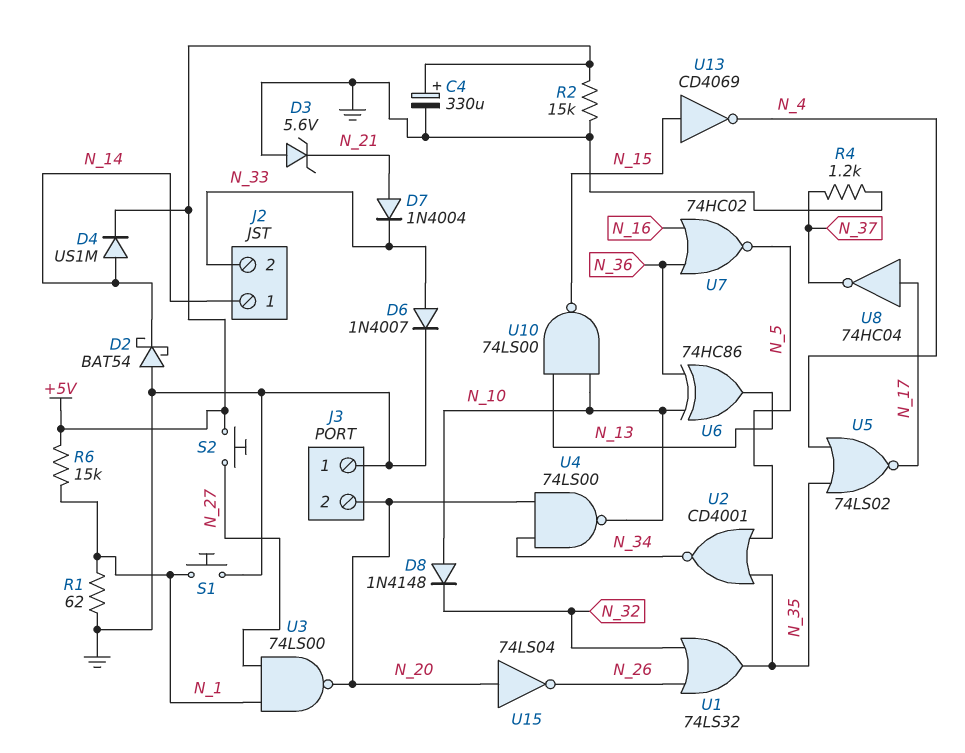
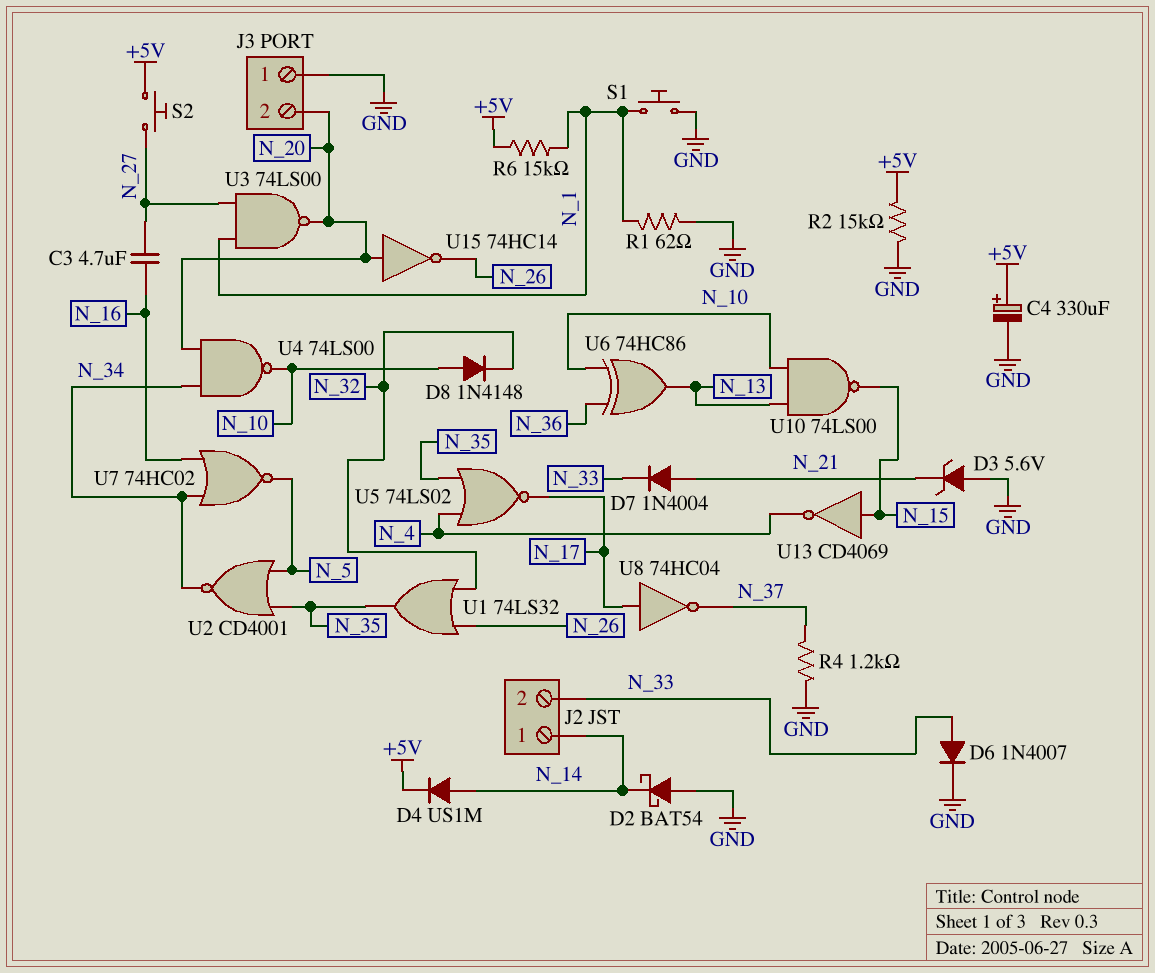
C3: none -> 4.7uF (N_16, N_27)
U7: NOR 74HC02 (in N_16, in N_36, out N_5) -> NOR 74HC02 (in N_16, in N_34, out N_5)
U15: NOT 74LS04 (in N_20, out N_26) -> NOT 74HC14 (in N_20, out N_26)

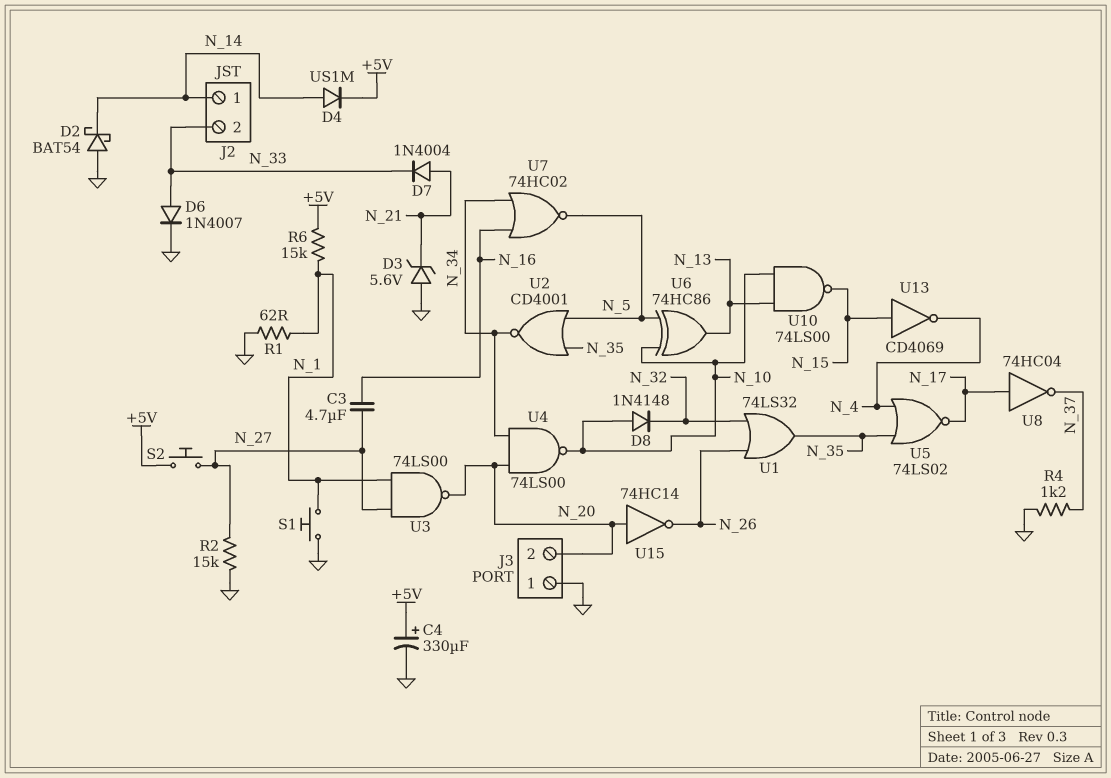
R2: 15k (+5V, GND) -> 15k (GND, N_27)
U6: XOR 74HC86 (in N_10, in N_36, out N_13) -> XOR 74HC86 (in N_5, in N_10, out N_13)

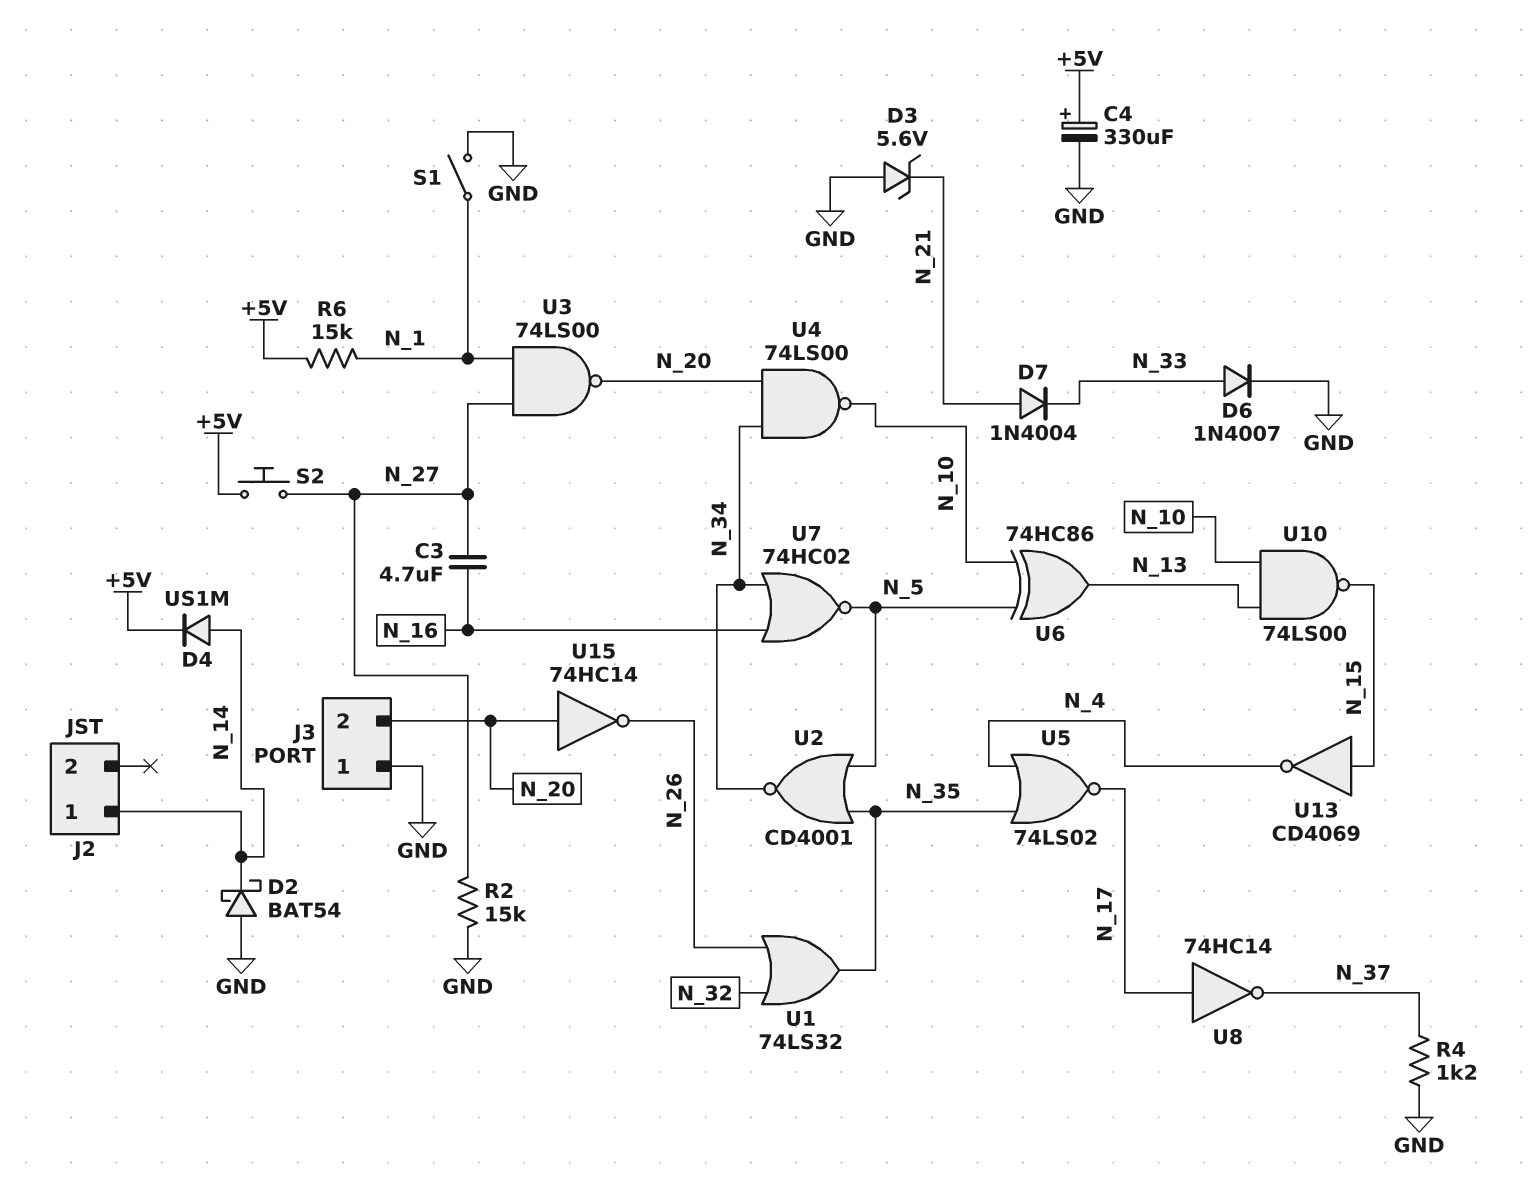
D8: diode 1N4148 (A N_10, K N_32) -> none
J2 pin 2: N_33 -> none
R1: 62 (GND, N_1) -> none
S1: button (GND, N_1) -> switch (GND, N_1)
U8: NOT 74HC04 (in N_17, out N_37) -> NOT 74HC14 (in N_17, out N_37)

